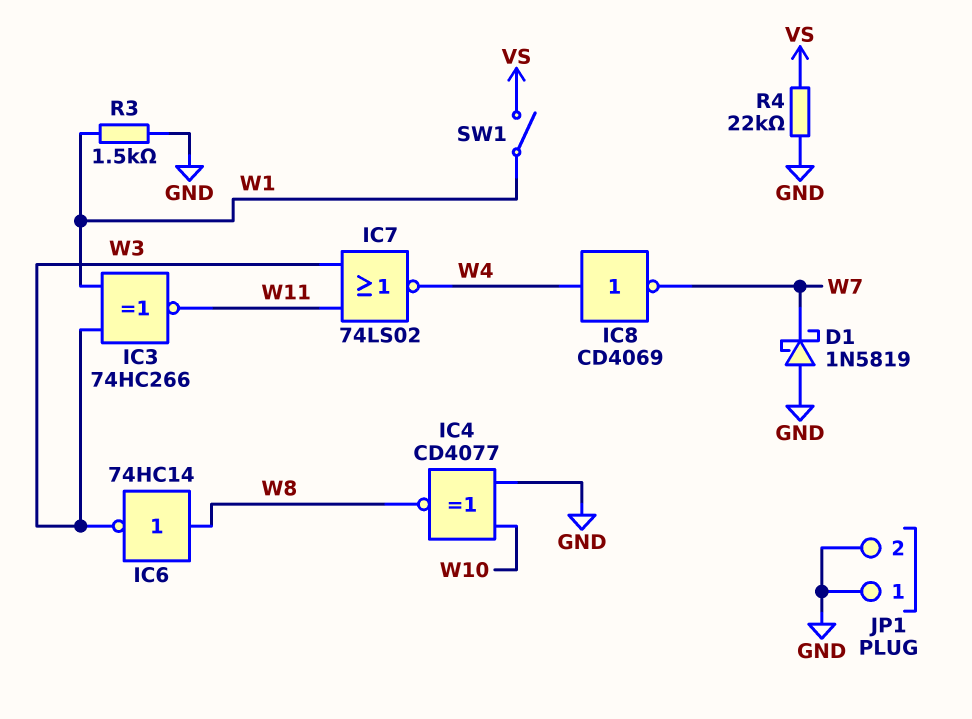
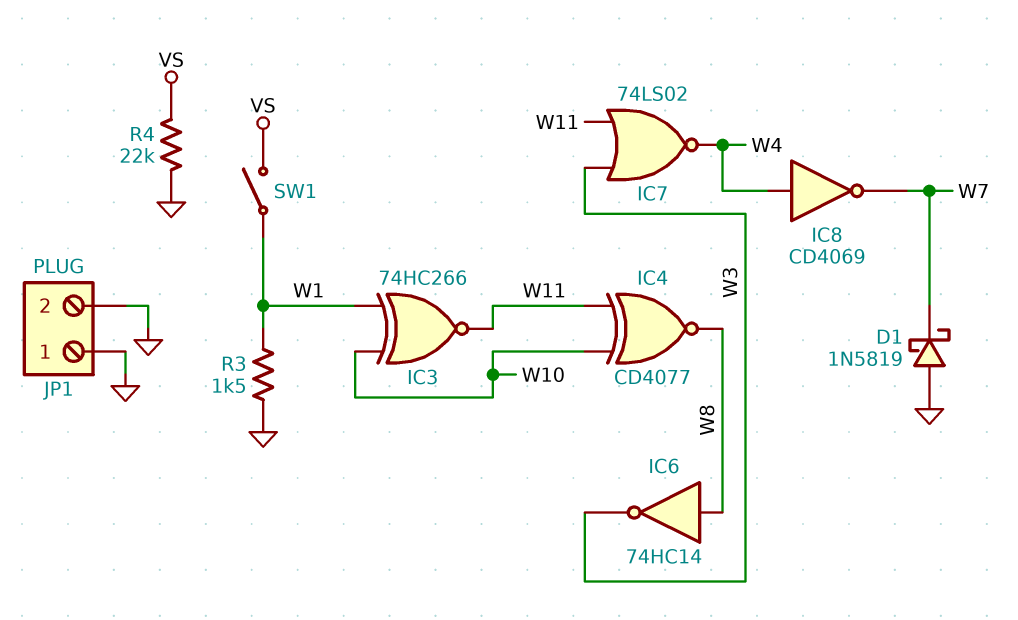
IC3: XNOR 74HC266 (in W1, in W3, out W11) -> XNOR 74HC266 (in W1, in W10, out W11)
IC4: XNOR CD4077 (in GND, in W10, out W8) -> XNOR CD4077 (in W10, in W11, out W8)

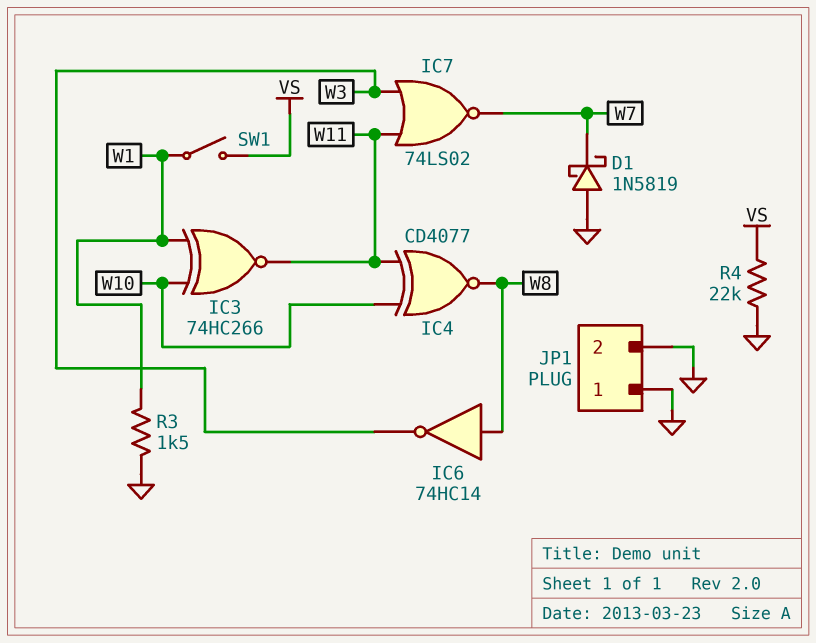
IC7: NOR 74LS02 (in W3, in W11, out W4) -> NOR 74LS02 (in W3, in W11, out W7)
IC8: NOT CD4069 (in W4, out W7) -> none

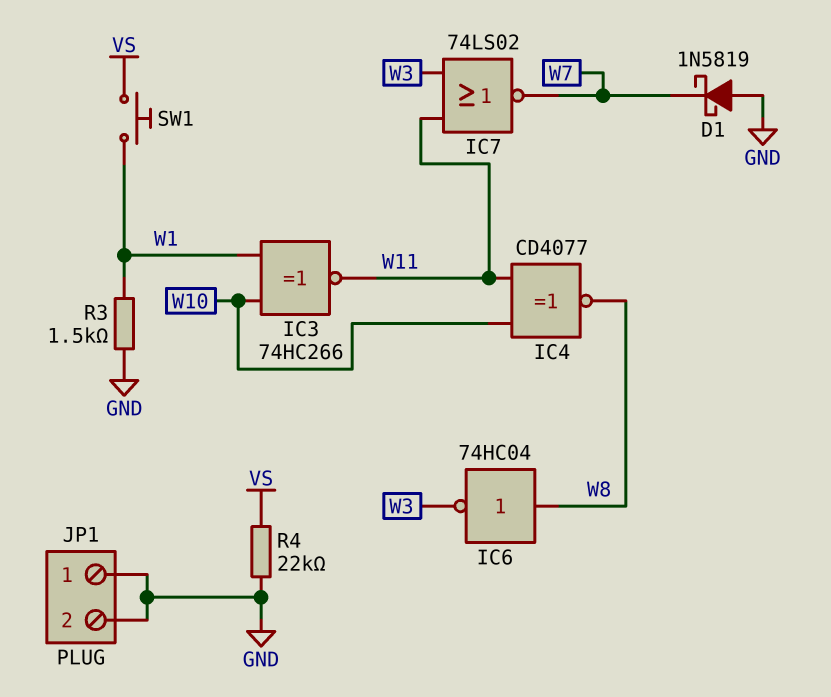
IC6: NOT 74HC14 (in W8, out W3) -> NOT 74HC04 (in W8, out W3)
SW1: switch (VS, W1) -> button (VS, W1)

